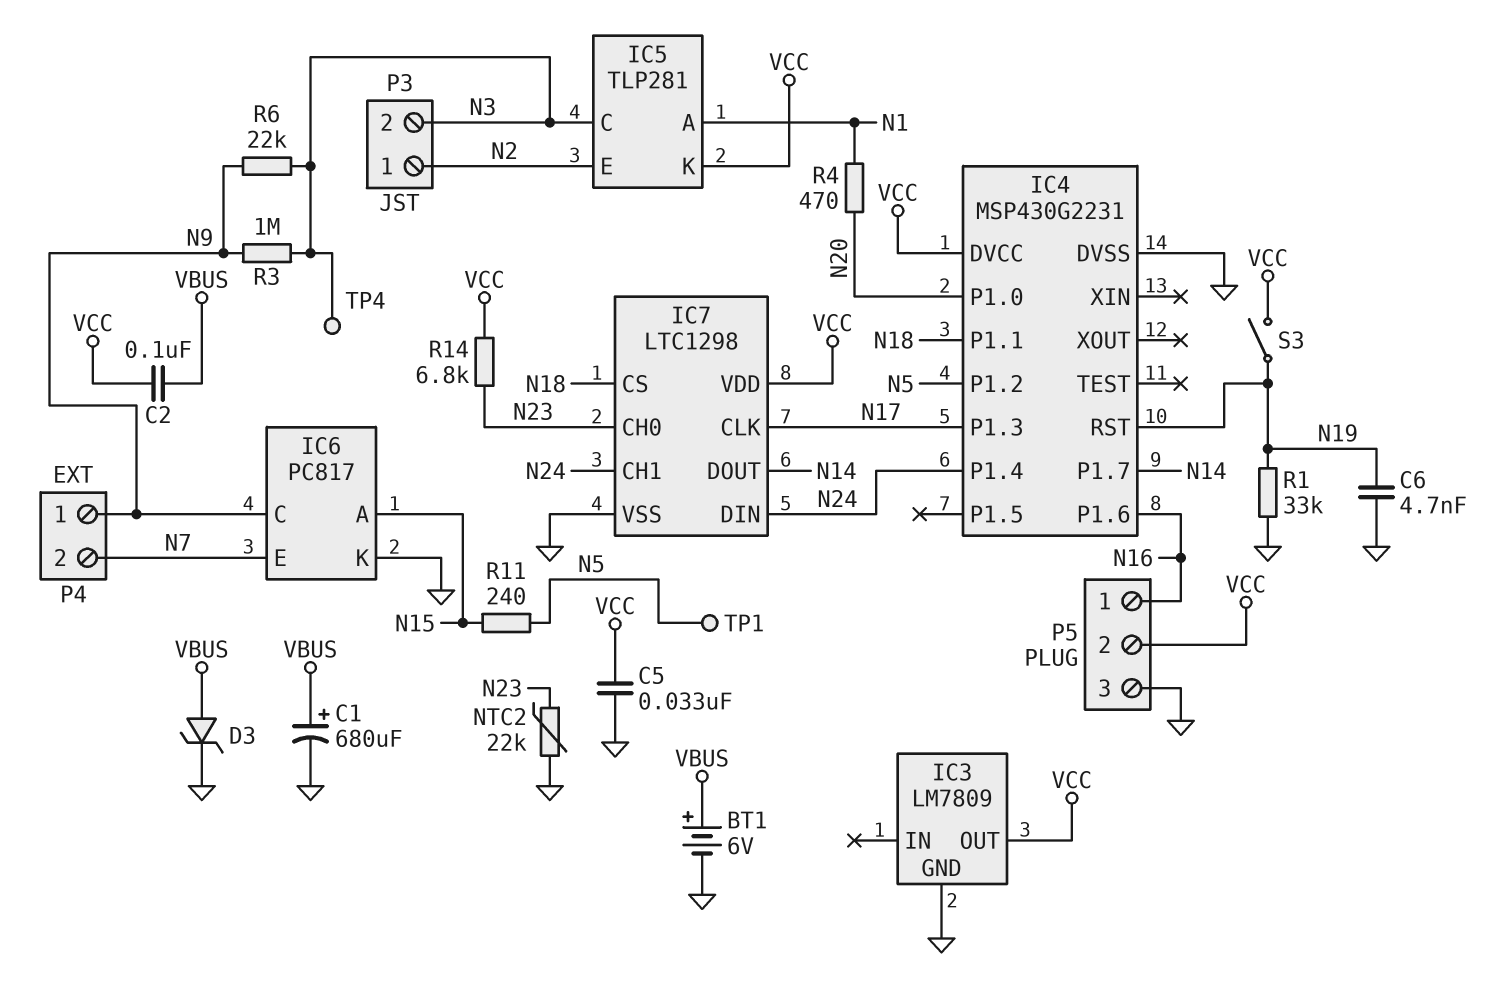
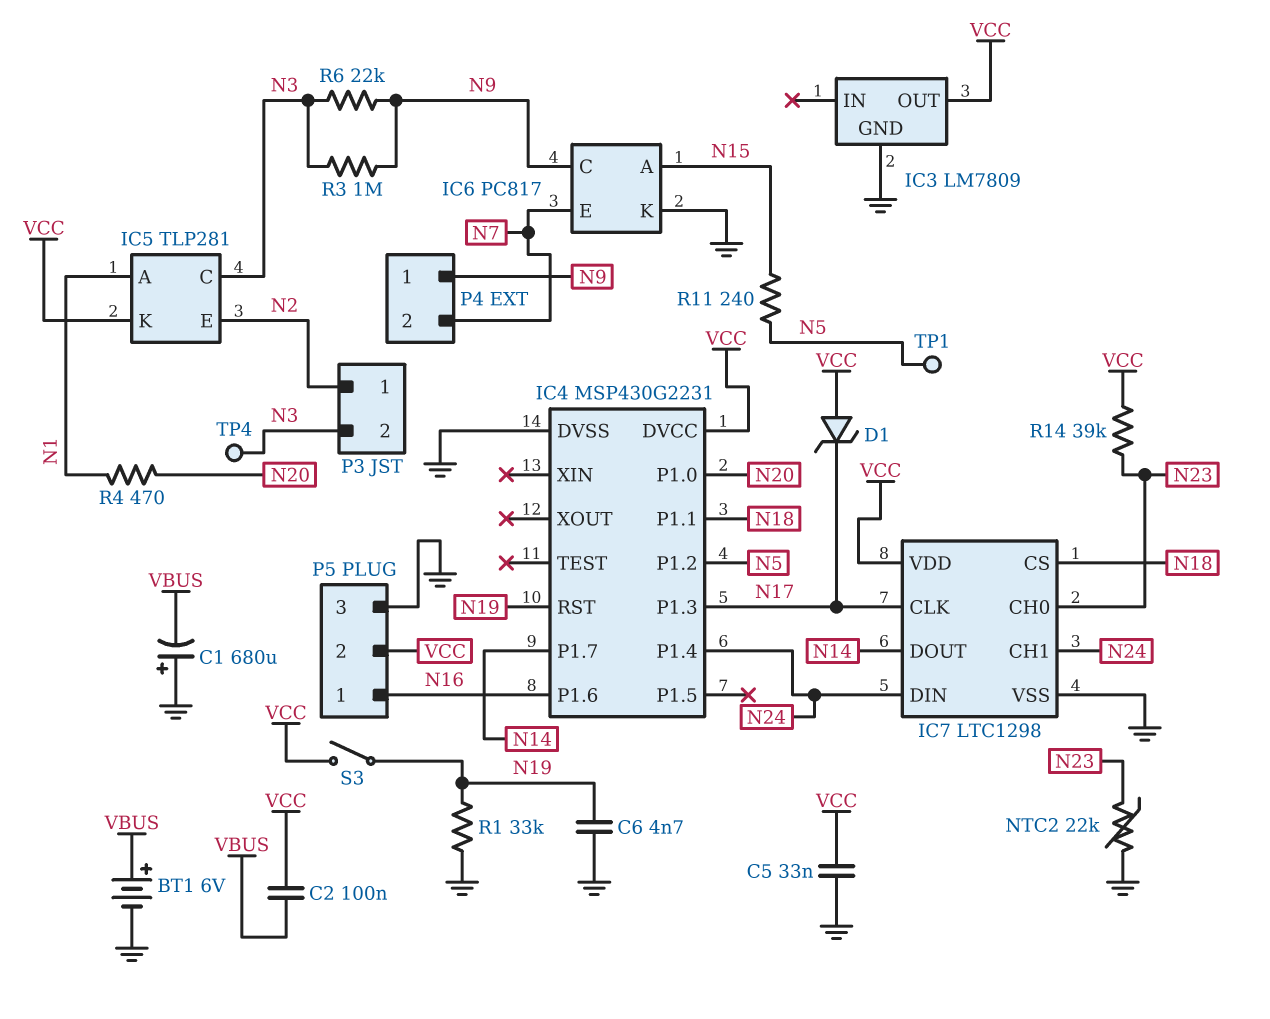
C1: 680uF (plus VBUS, minus GND) -> 680uF (plus GND, minus VBUS)
D1: none -> zener (A VCC, K N17)
D3: zener (A VBUS, K GND) -> none
R14: 6.8k (N23, VCC) -> 39k (N23, VCC)

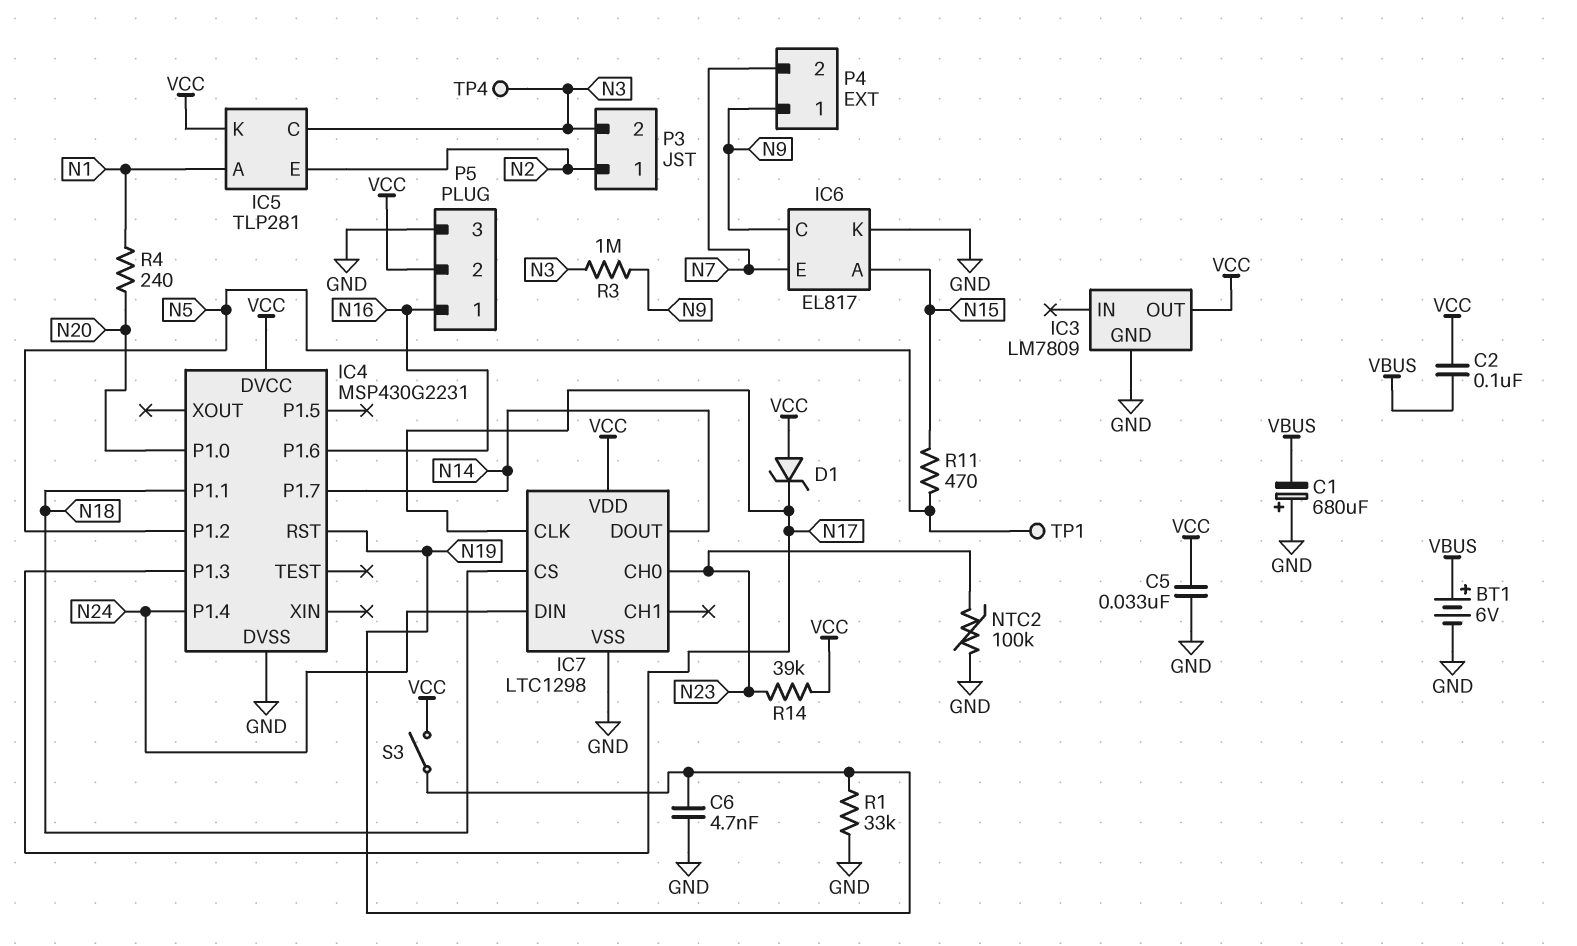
IC6: PC817 -> EL817
IC7 pin CH1: N24 -> none
NTC2: 22k (GND, N23) -> 100k (GND, N23)
R4: 470 (N1, N20) -> 240 (N1, N20)
R6: 22k (N3, N9) -> none
R11: 240 (N5, N15) -> 470 (N5, N15)

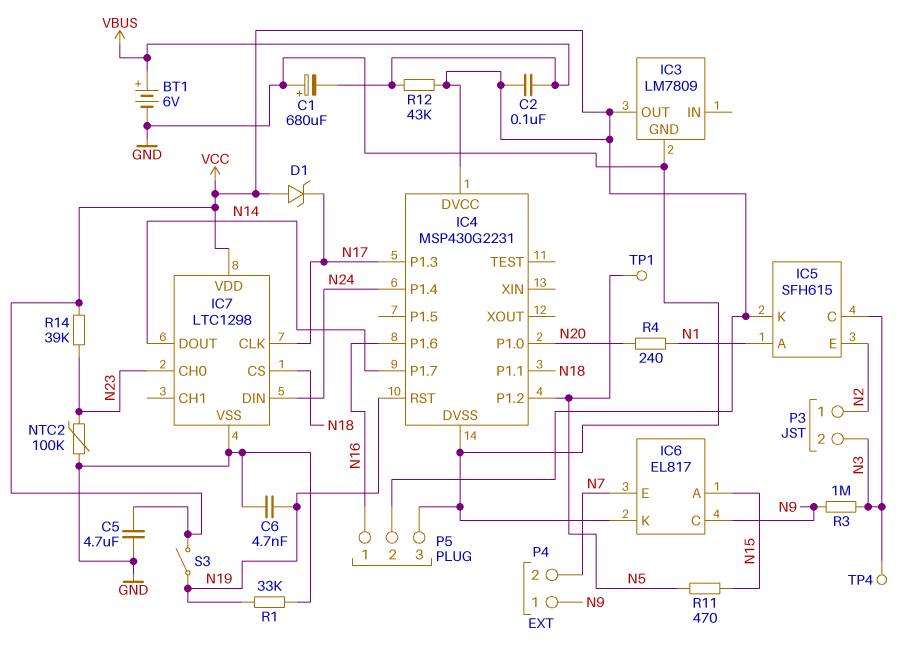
C5: 33nF (GND, VCC) -> 4.7uF (GND, VCC)
IC5: TLP281 -> SFH615
R12: none -> 43k (VBUS, VCC)

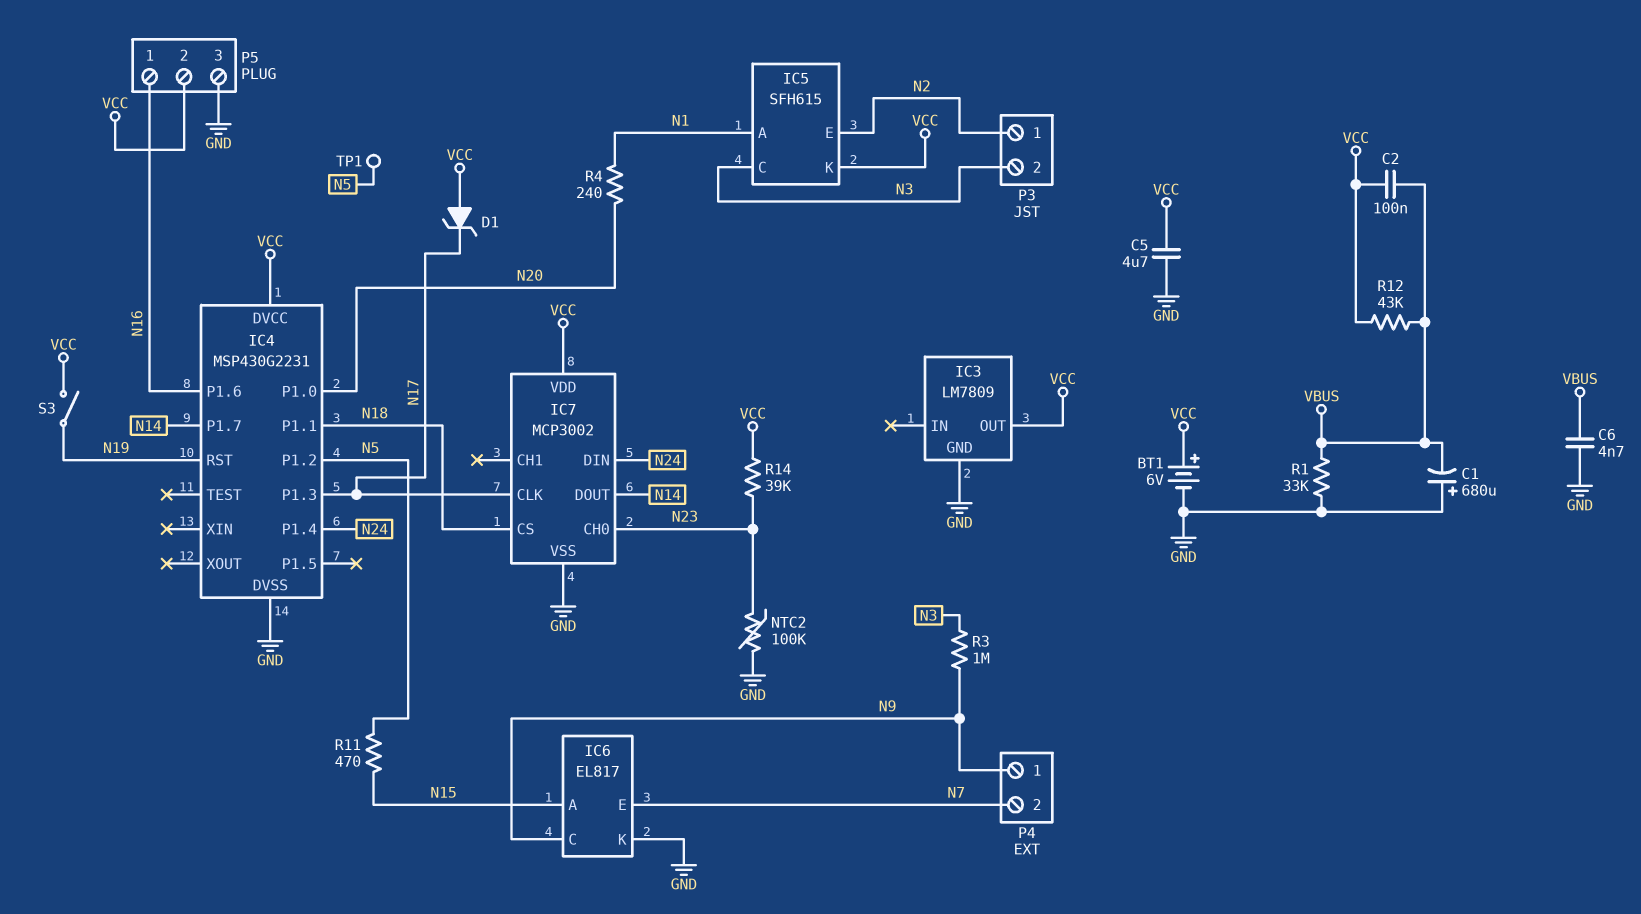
BT1: 6V (plus VBUS, minus GND) -> 6V (plus VCC, minus GND)
C6: 4.7nF (GND, N19) -> 4.7nF (GND, VBUS)
IC7: LTC1298 -> MCP3002
R1: 33k (GND, N19) -> 33k (GND, VBUS)
TP4: test point (N3) -> none

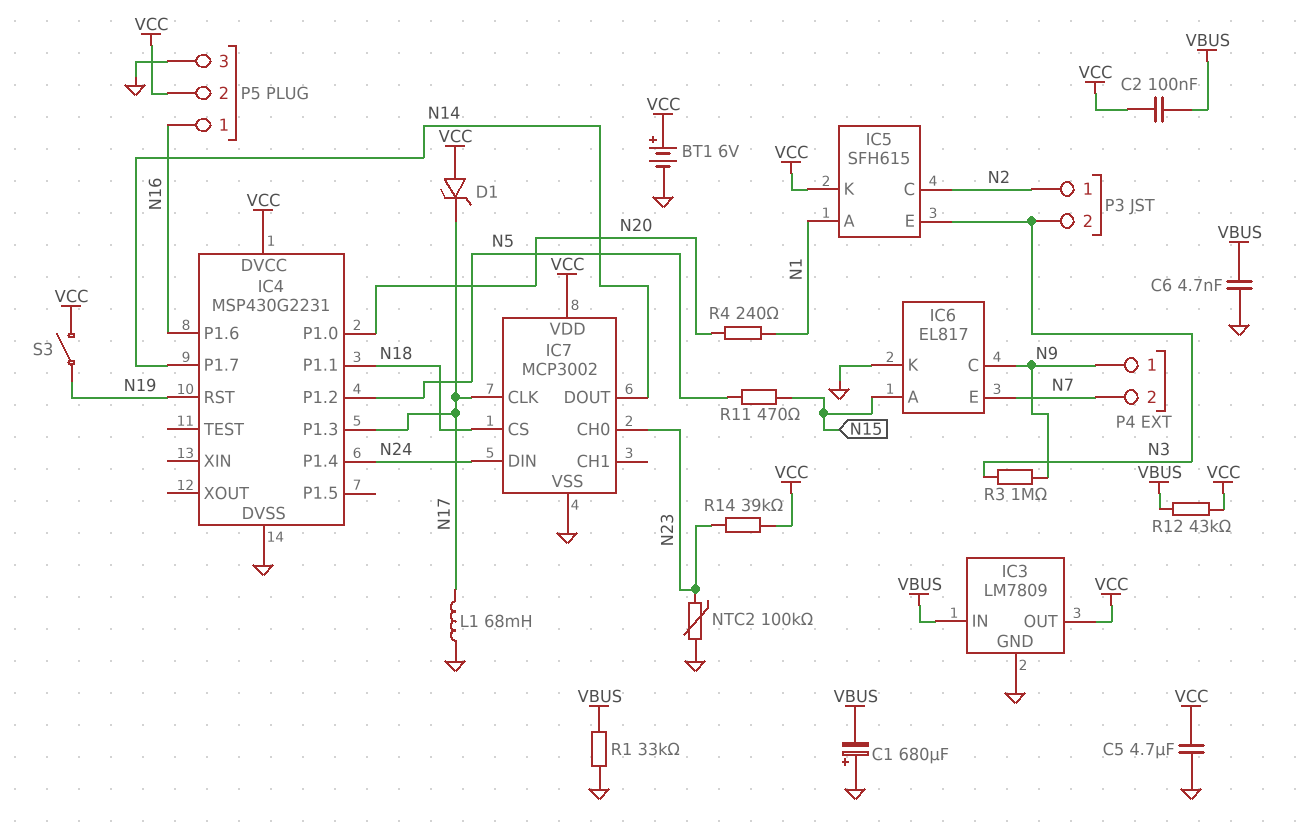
IC3 pin IN: none -> VBUS
IC5 pin C: N3 -> N2
IC5 pin E: N2 -> N3
L1: none -> 68mH (GND, N17)
TP1: test point (N5) -> none

